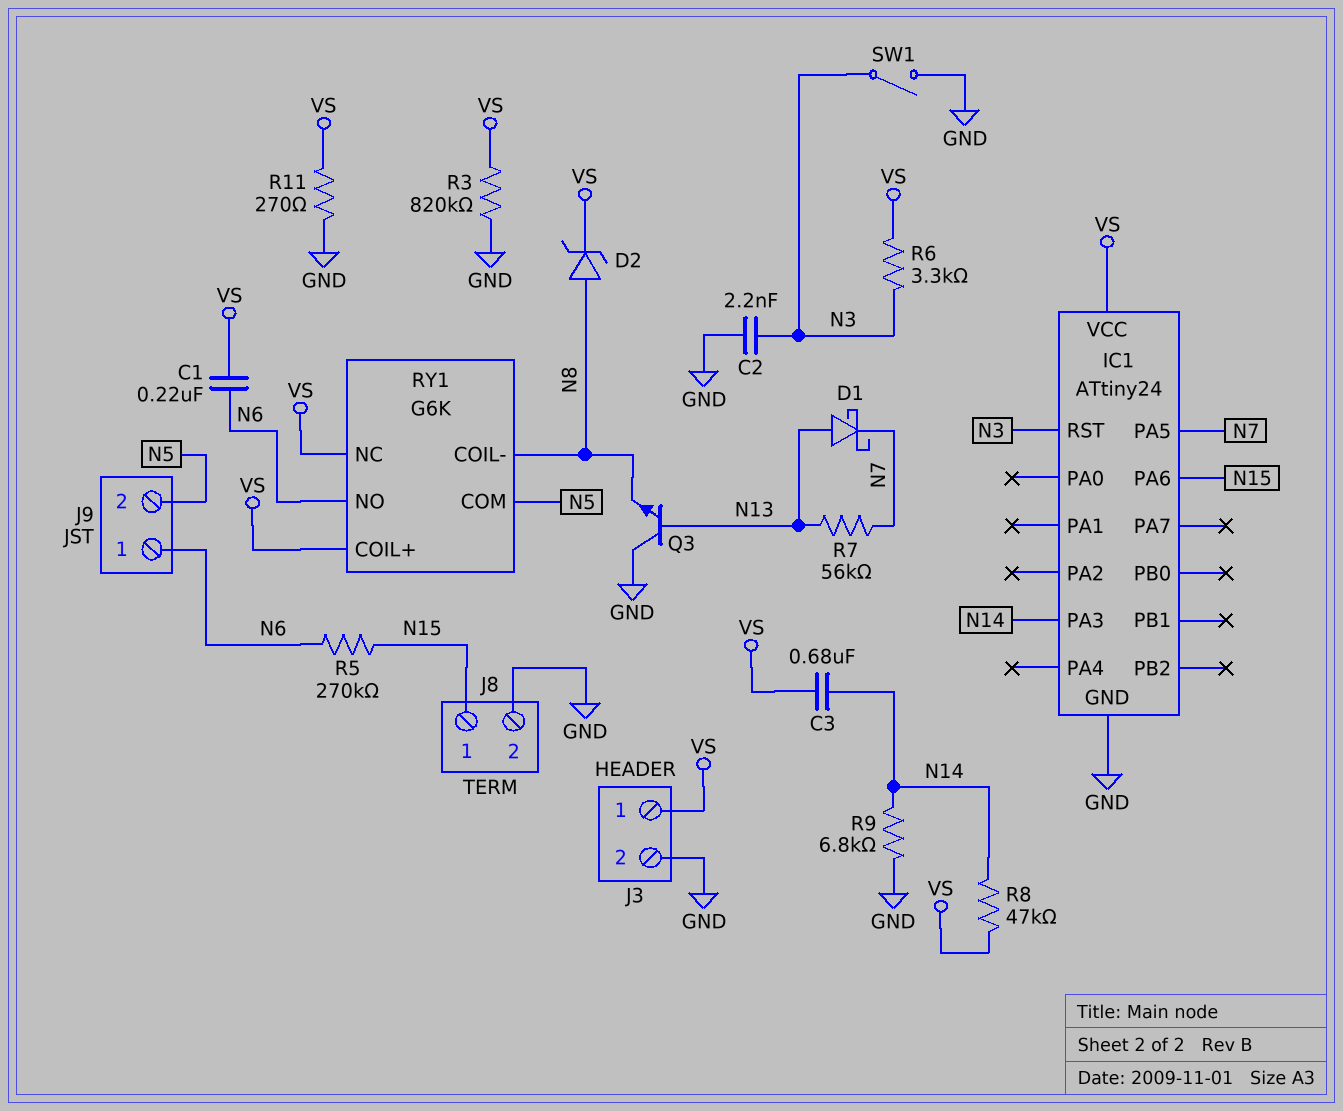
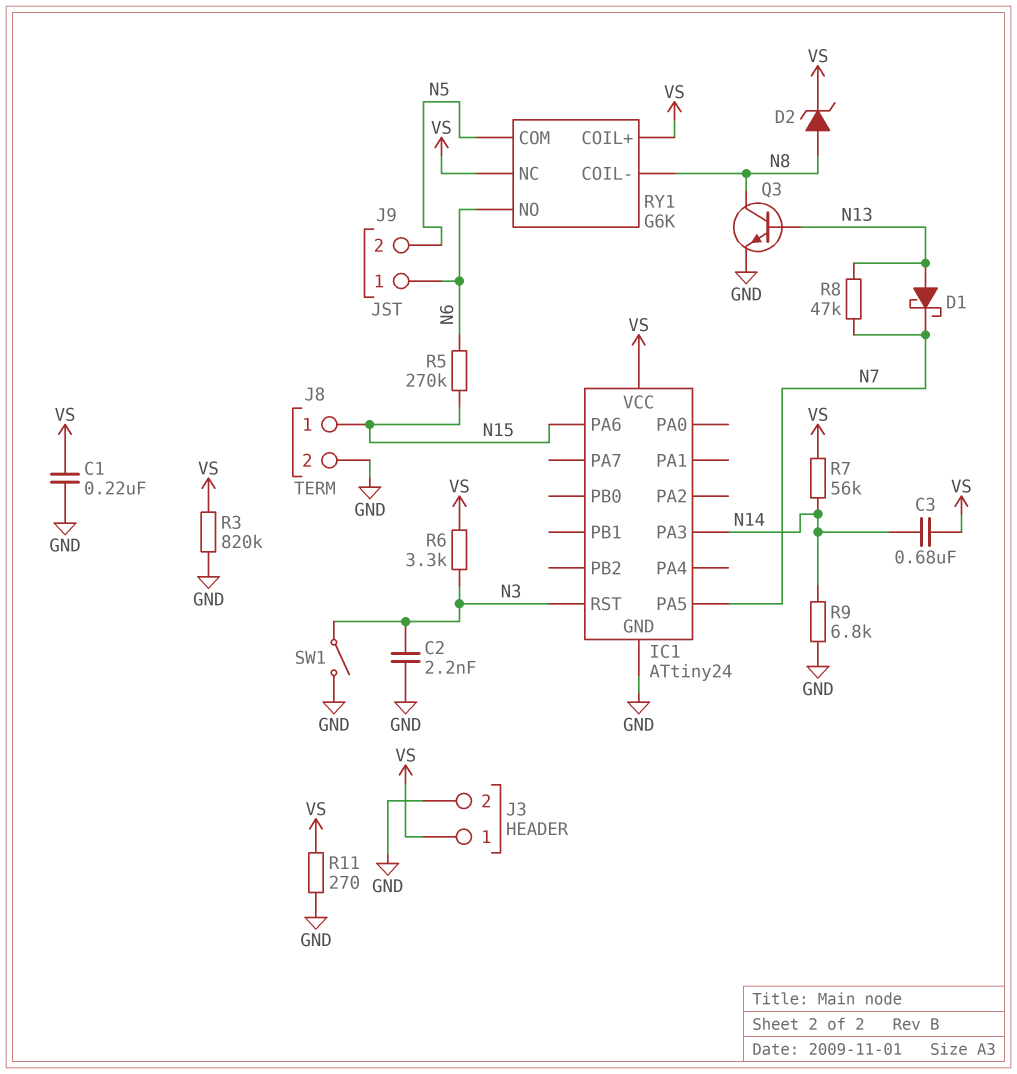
C1: 220nF (N6, VS) -> 220nF (GND, VS)
Q3: NPN (B N13, C GND, E N8) -> NPN (B N13, C N8, E GND)
R7: 56k (N7, N13) -> 56k (N14, VS)
R8: 47k (N14, VS) -> 47k (N7, N13)

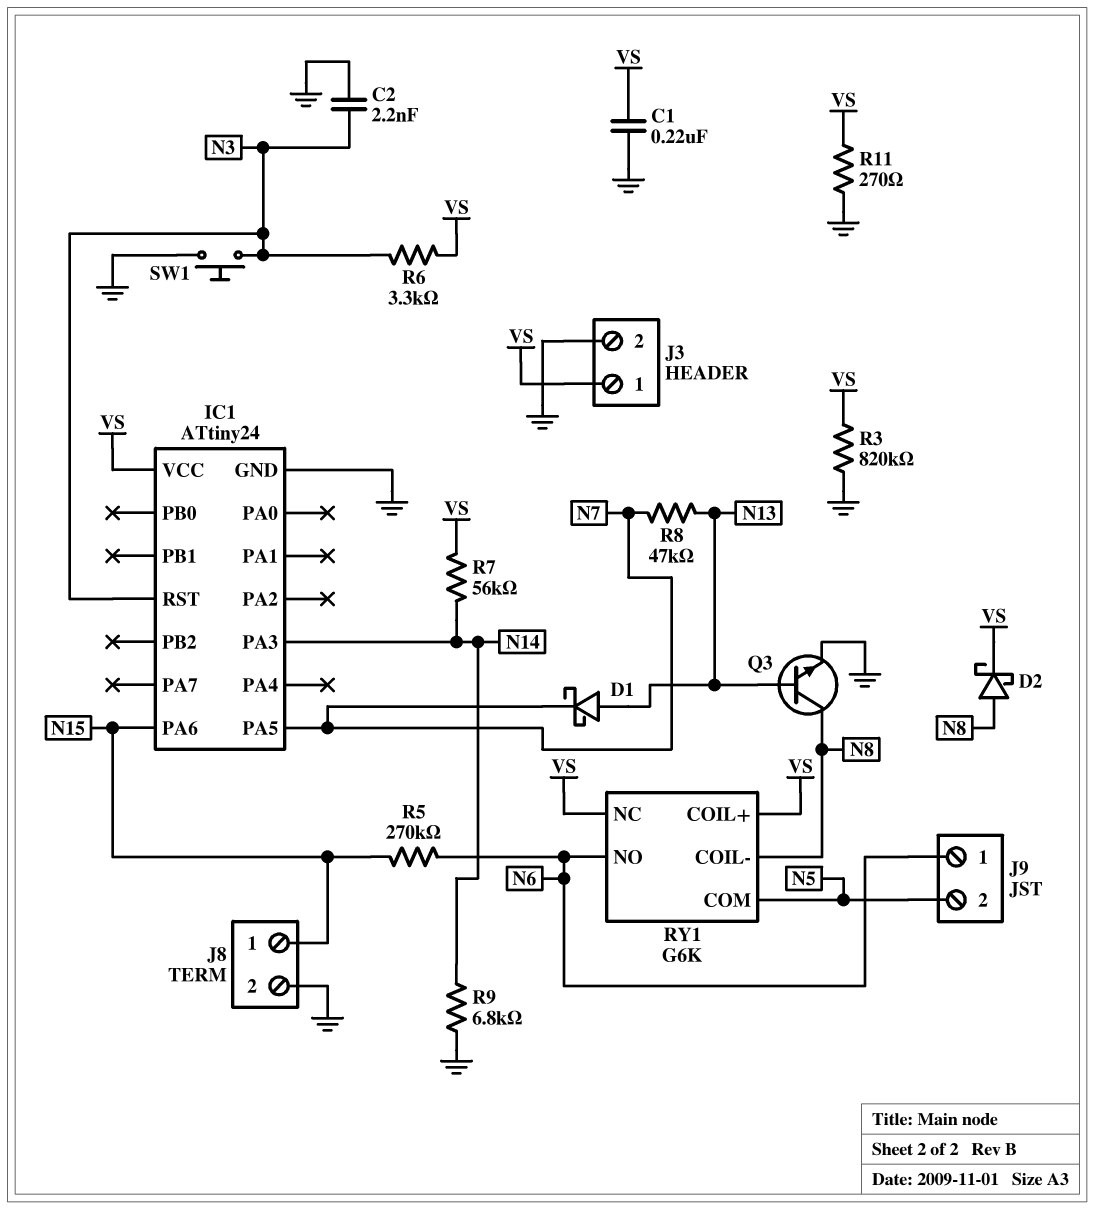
C3: 680nF (N14, VS) -> none
D2: zener (A N8, K VS) -> schottky (A N8, K VS)
SW1: switch (GND, N3) -> button (GND, N3)

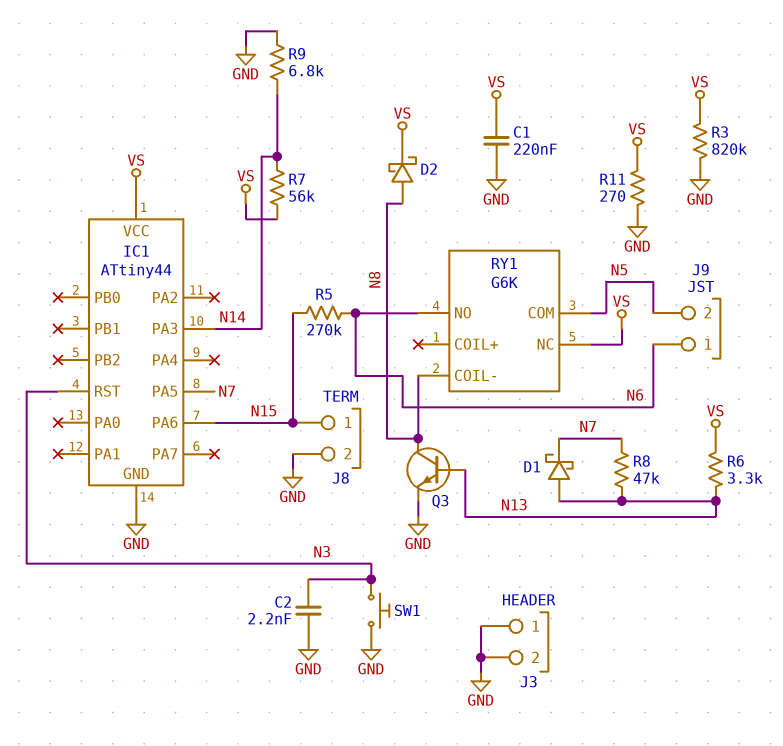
IC1: ATtiny24 -> ATtiny44
J3 pin 1: VS -> GND
R6: 3.3k (N3, VS) -> 3.3k (N13, VS)
RY1 pin COIL+: VS -> none

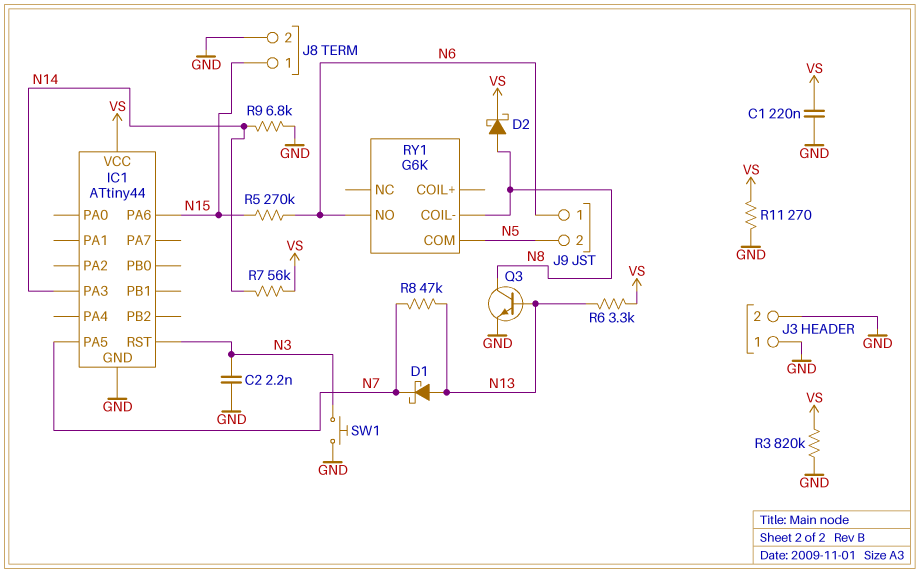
RY1 pin NC: VS -> none

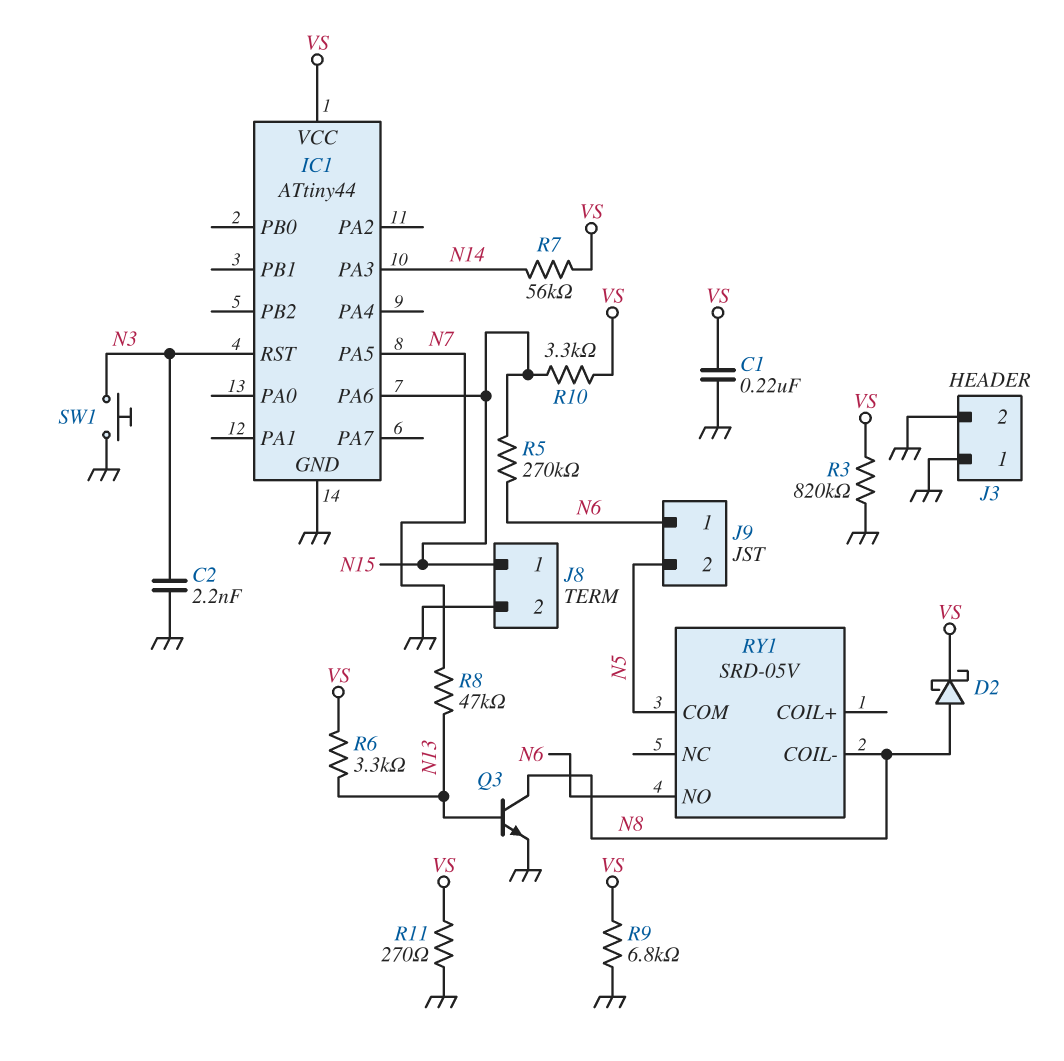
D1: schottky (A N13, K N7) -> none
R9: 6.8k (GND, N14) -> 6.8k (GND, VS)
R10: none -> 3.3k (N15, VS)
RY1: G6K -> SRD-05V

